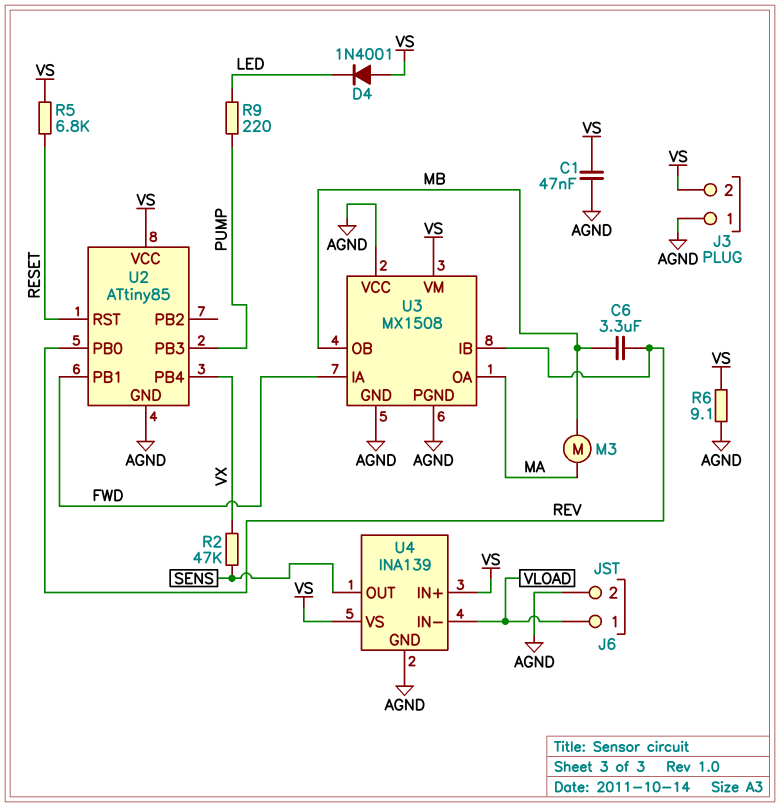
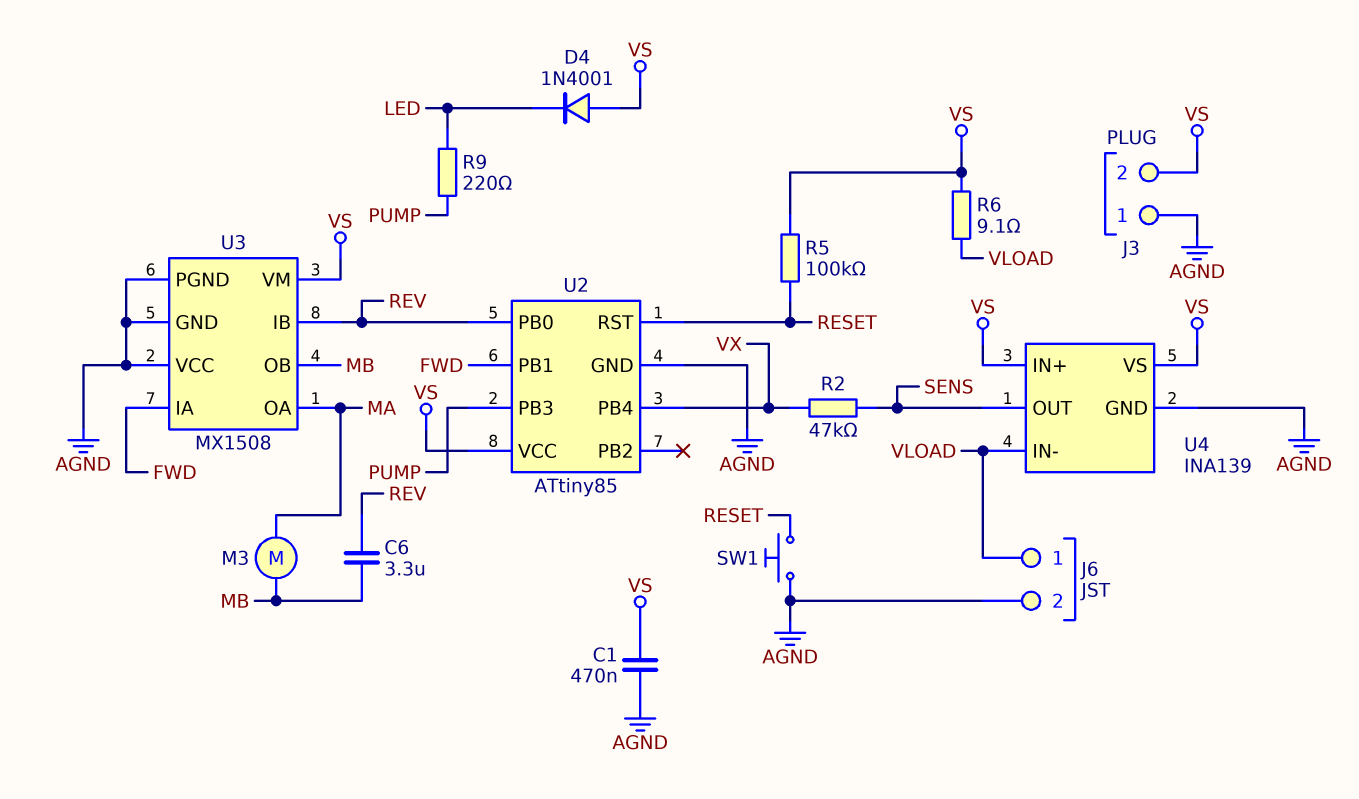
C1: 47nF (AGND, VS) -> 470nF (AGND, VS)
R5: 6.8k (RESET, VS) -> 100k (RESET, VS)
R6: 9.1 (AGND, VS) -> 9.1 (VLOAD, VS)
SW1: none -> button (AGND, RESET)

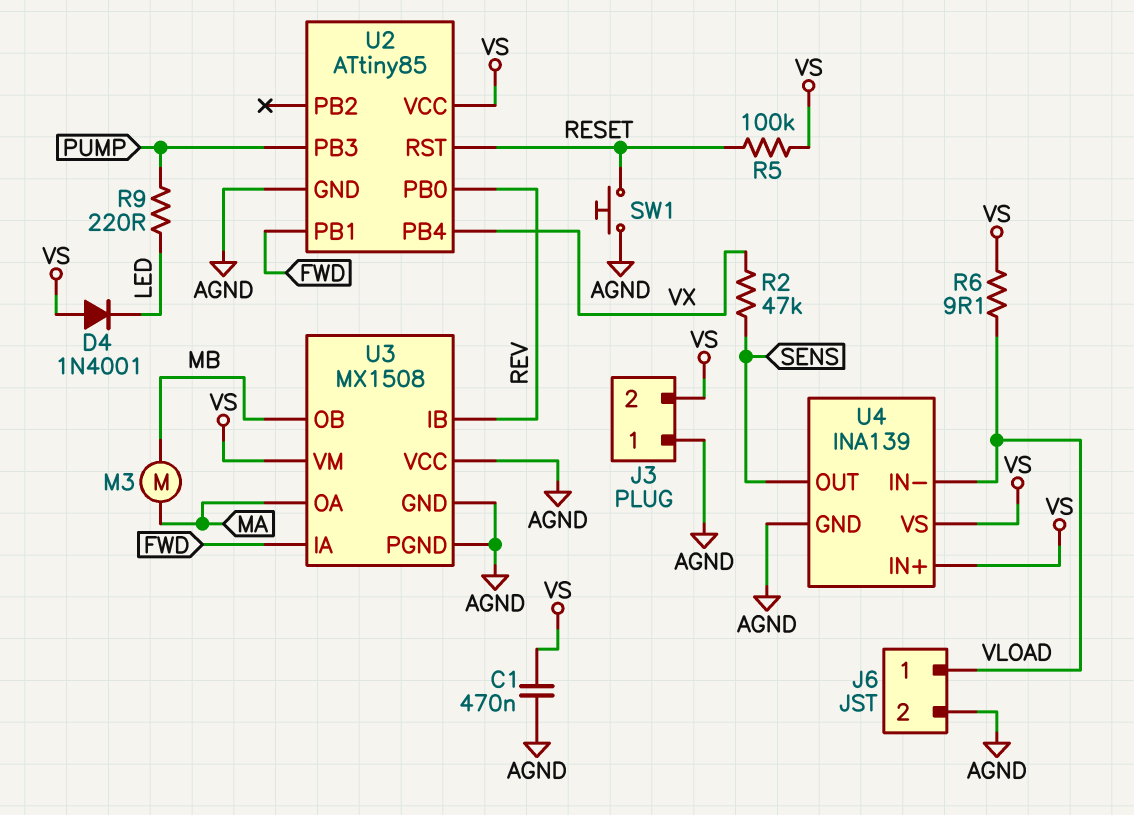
C6: 3.3uF (MB, REV) -> none

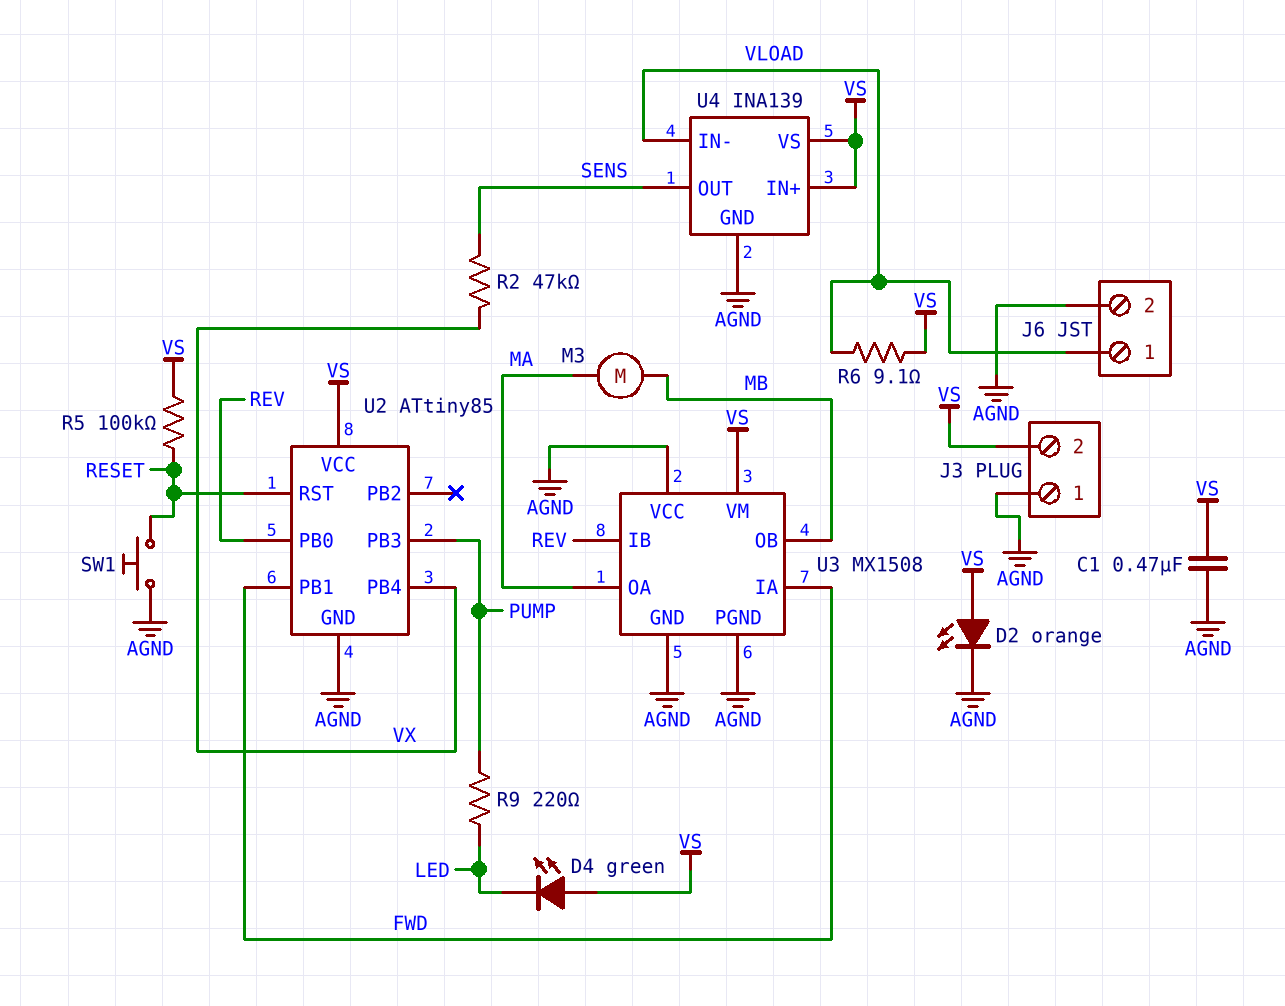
D2: none -> LED orange (A VS, K AGND)
D4: diode 1N4001 (A VS, K LED) -> LED green (A VS, K LED)

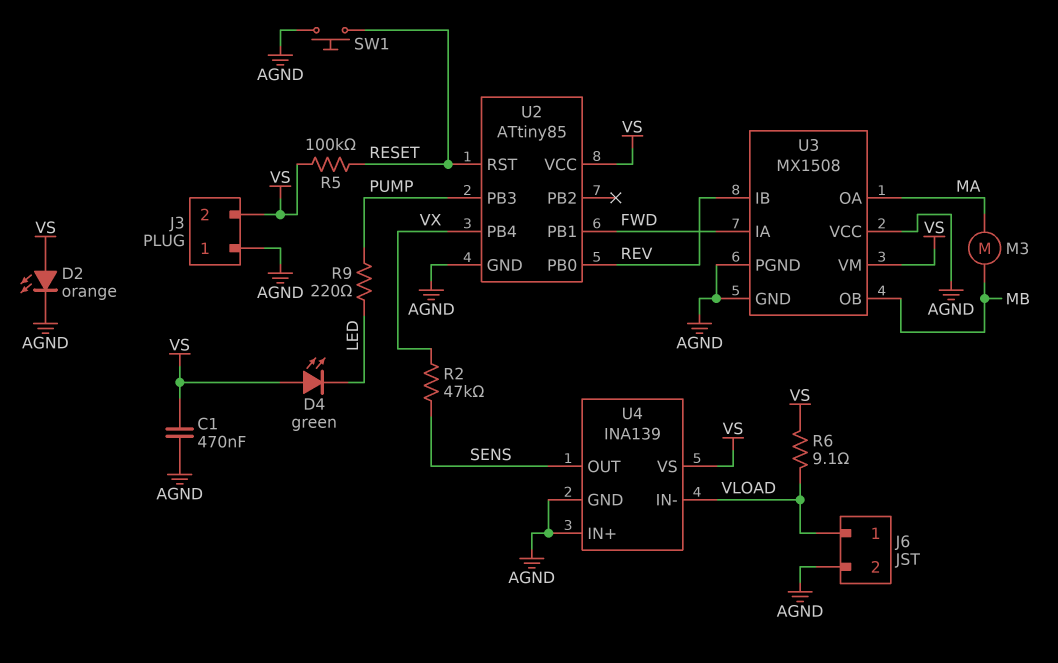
U4 pin IN+: VS -> AGND

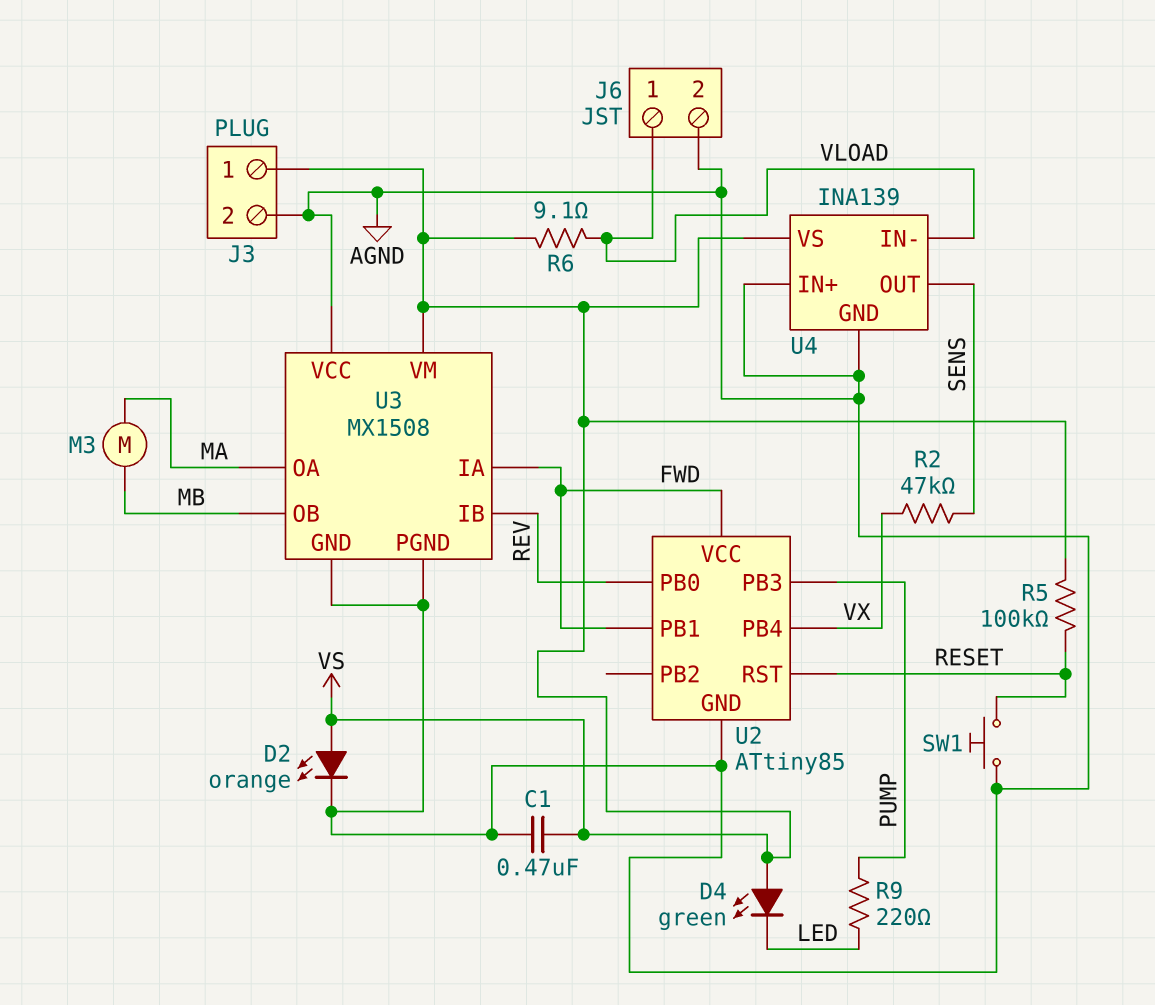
J3 pin 1: AGND -> VS
J3 pin 2: VS -> AGND
U2 pin VCC: VS -> FWD

